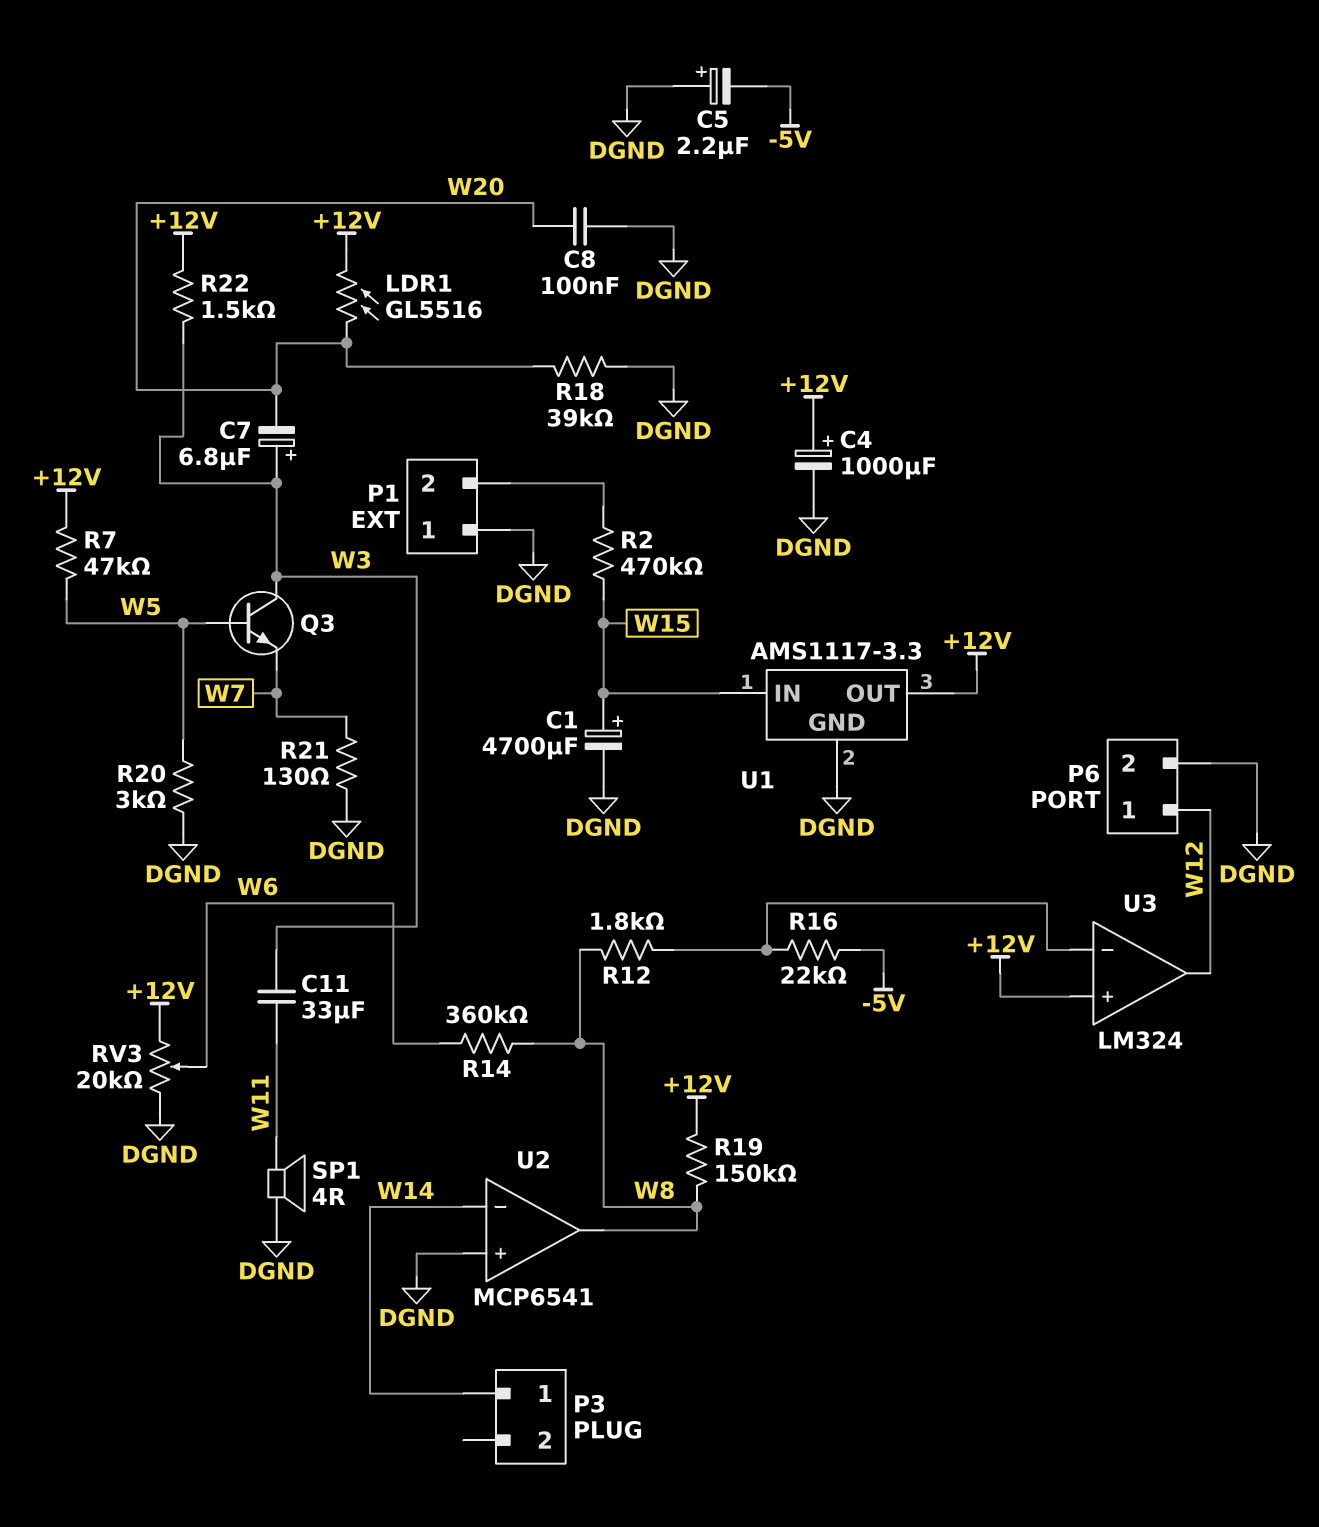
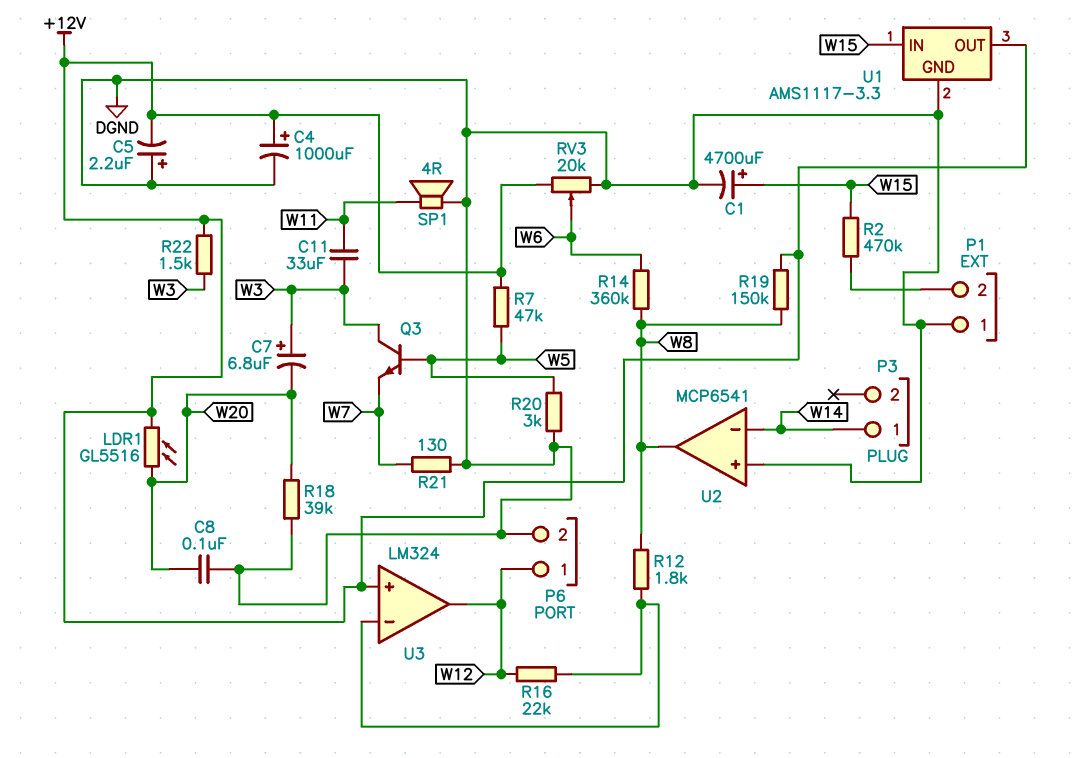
C5: 2.2uF (plus DGND, minus -5V) -> 2.2uF (plus DGND, minus +12V)
R16: 22k (-5V, U3/in-) -> 22k (U3/in-, W12)

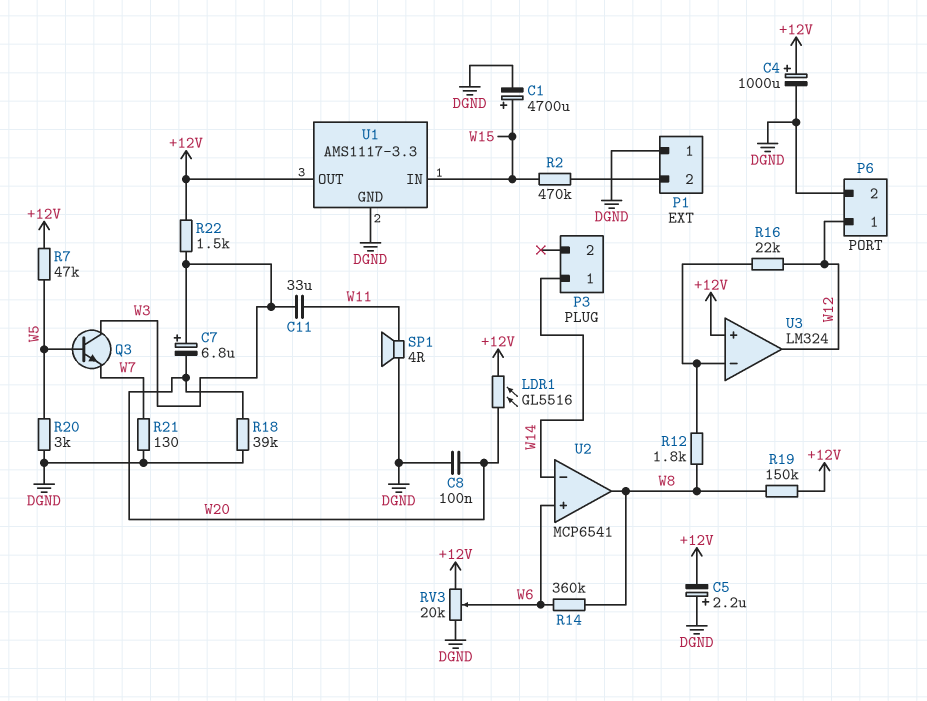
U2 pin in+: DGND -> W6

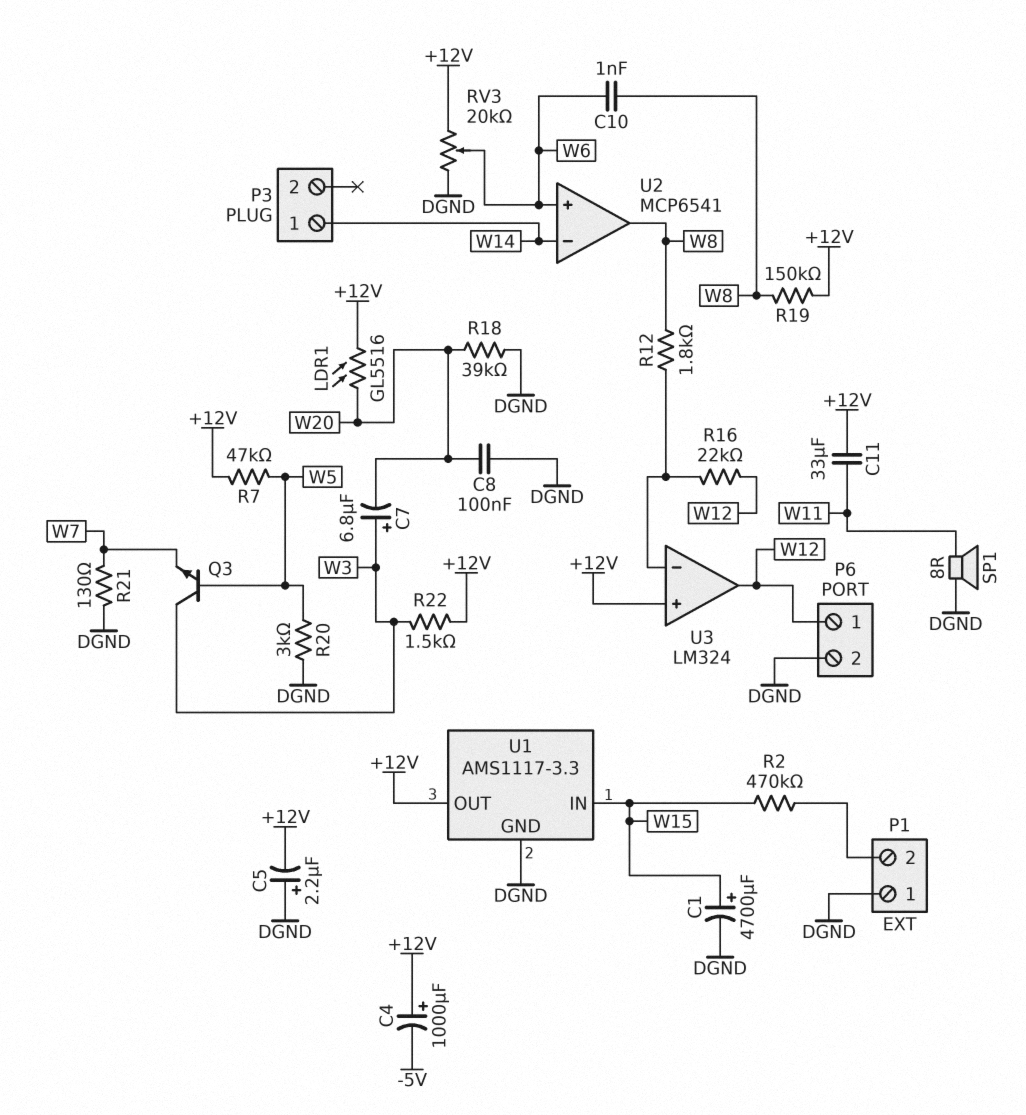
C4: 1000uF (plus +12V, minus DGND) -> 1000uF (plus +12V, minus -5V)
C10: none -> 1nF (W6, W8)
C11: 33uF (W3, W11) -> 33uF (+12V, W11)
R14: 360k (W6, W8) -> none
SP1: speaker 4R (DGND, W11) -> speaker 8R (DGND, W11)

